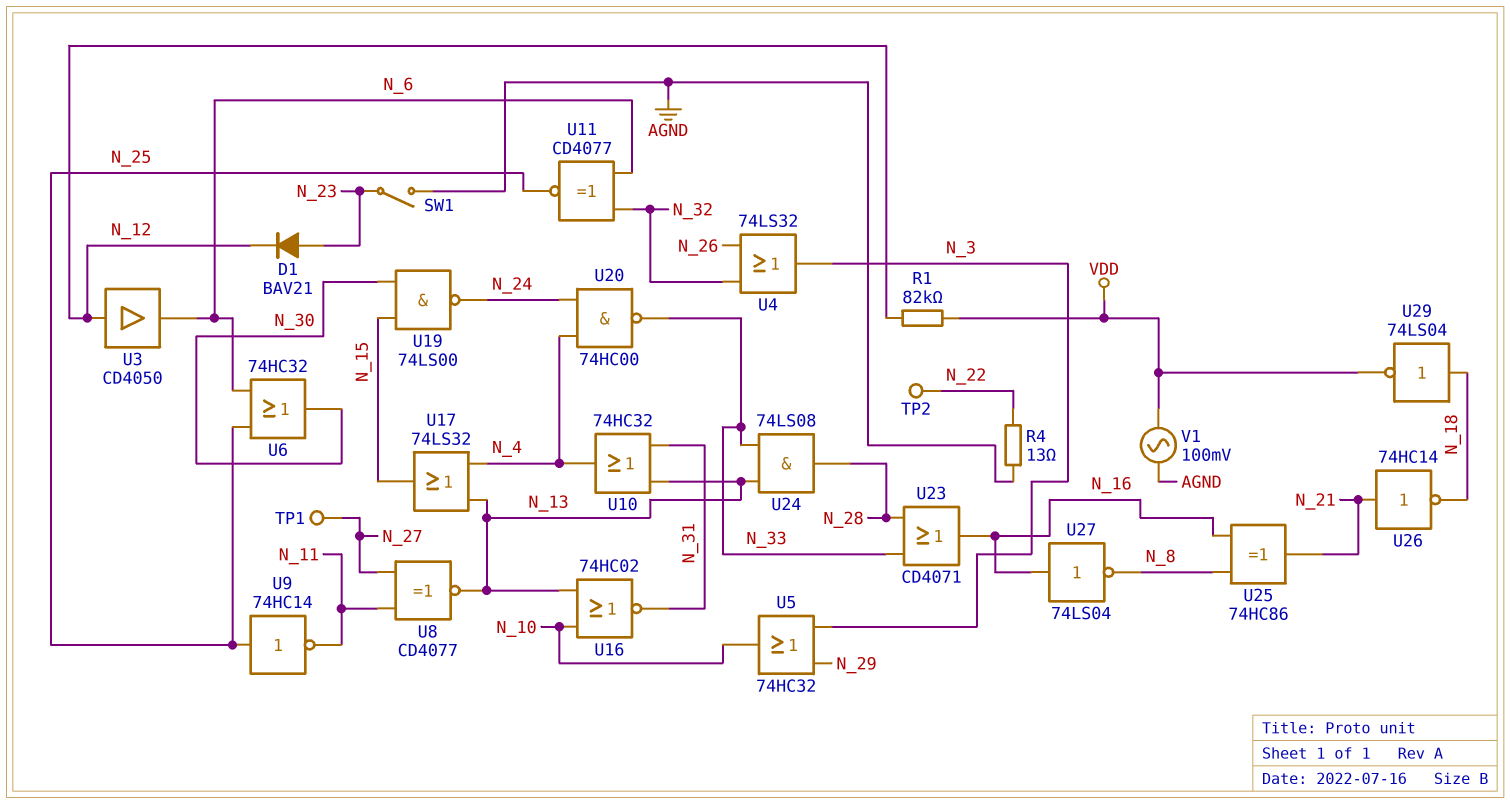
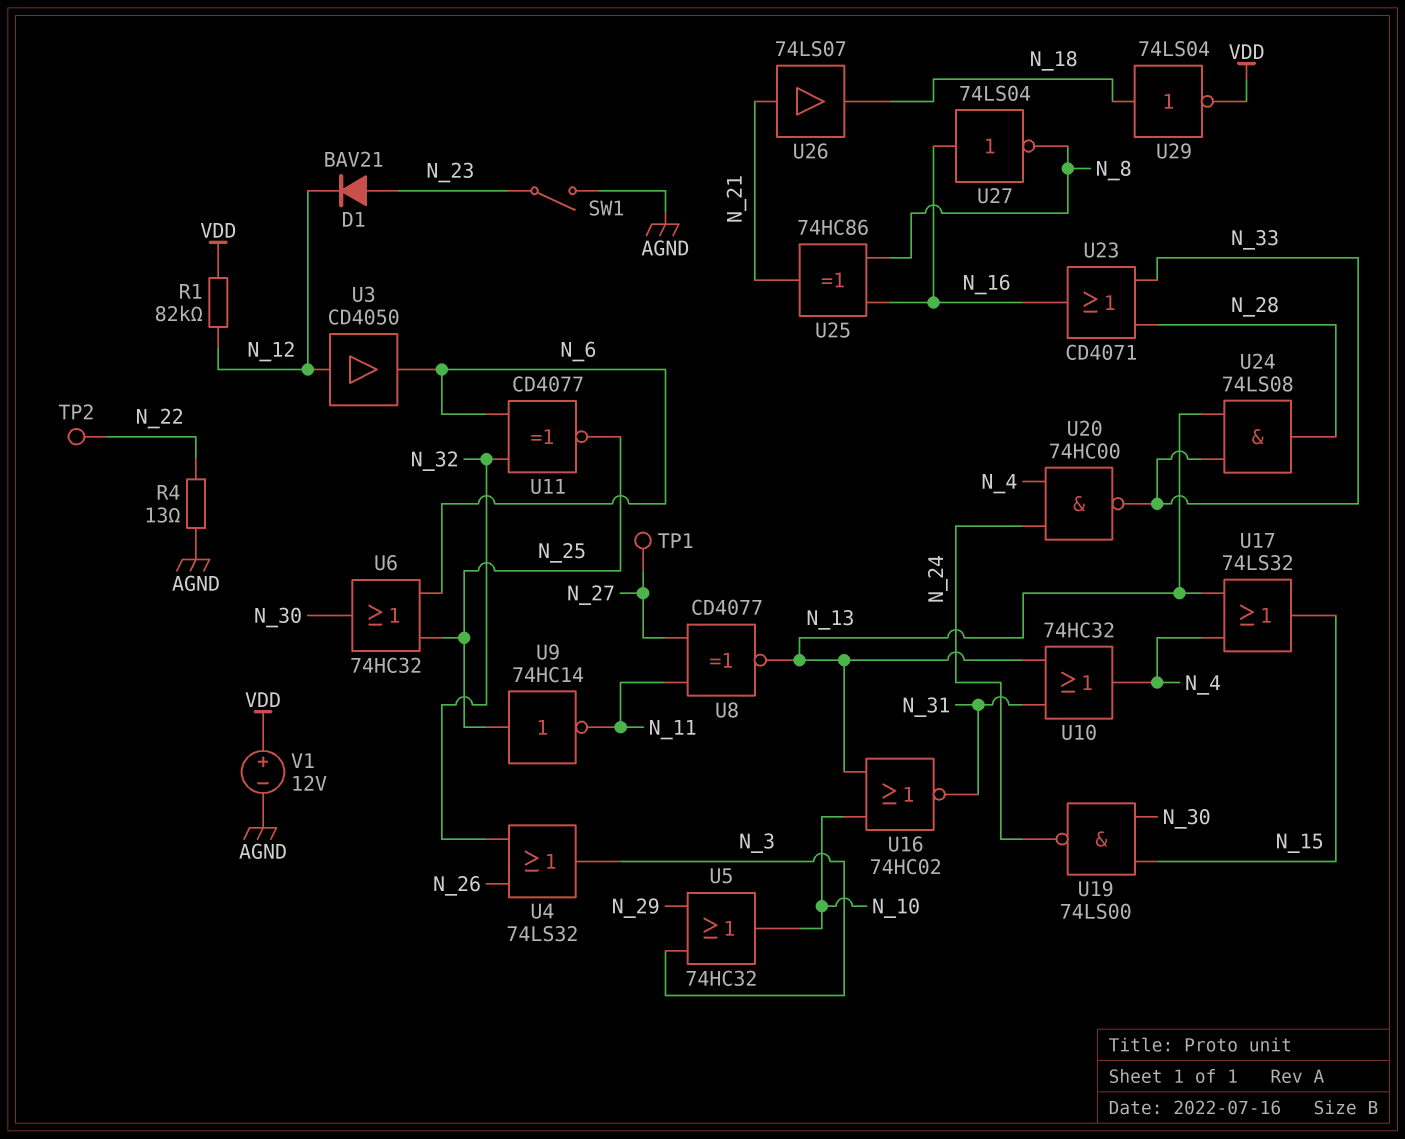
U26: NOT 74HC14 (in N_21, out N_18) -> buffer 74LS07 (in N_21, out N_18)
V1: AC 100mV (AGND, VDD) -> 12V (plus VDD, minus AGND)

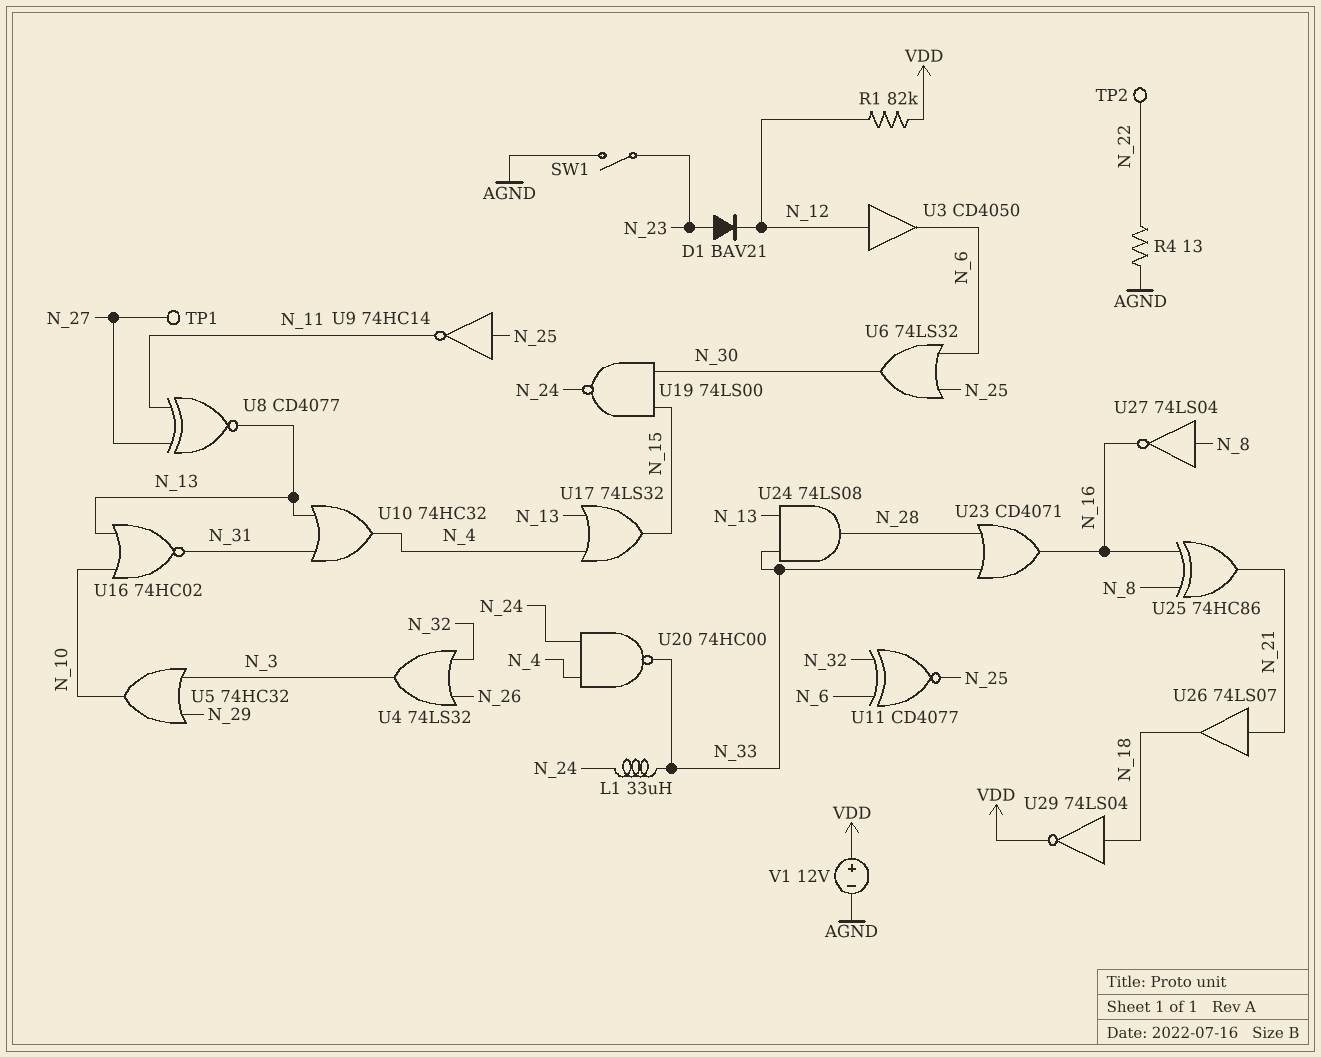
L1: none -> 33uH (N_24, N_33)
U6: OR 74HC32 (in N_6, in N_25, out N_30) -> OR 74LS32 (in N_6, in N_25, out N_30)
U27: NOT 74LS04 (in N_16, out N_8) -> NOT 74LS04 (in N_8, out N_16)

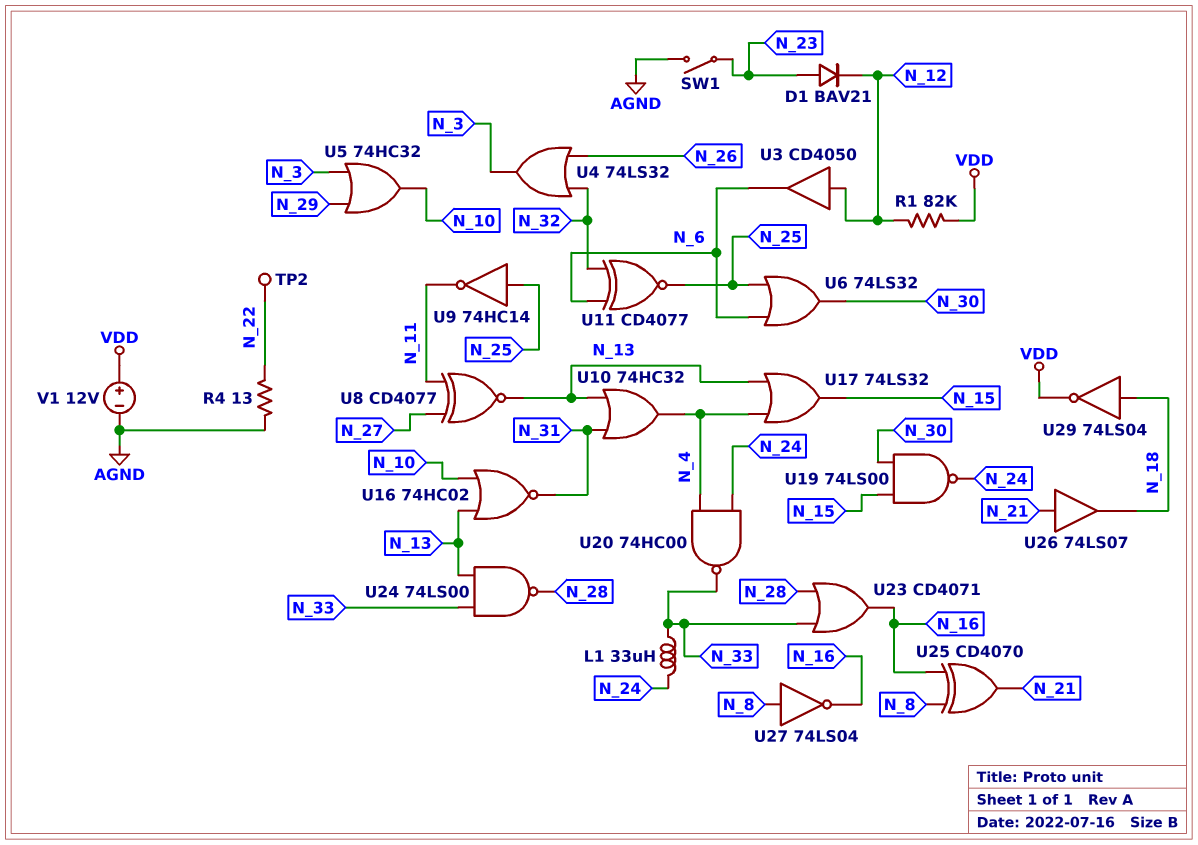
TP1: test point (N_27) -> none
U24: AND 74LS08 (in N_13, in N_33, out N_28) -> NAND 74LS00 (in N_13, in N_33, out N_28)
U25: XOR 74HC86 (in N_8, in N_16, out N_21) -> XOR CD4070 (in N_8, in N_16, out N_21)

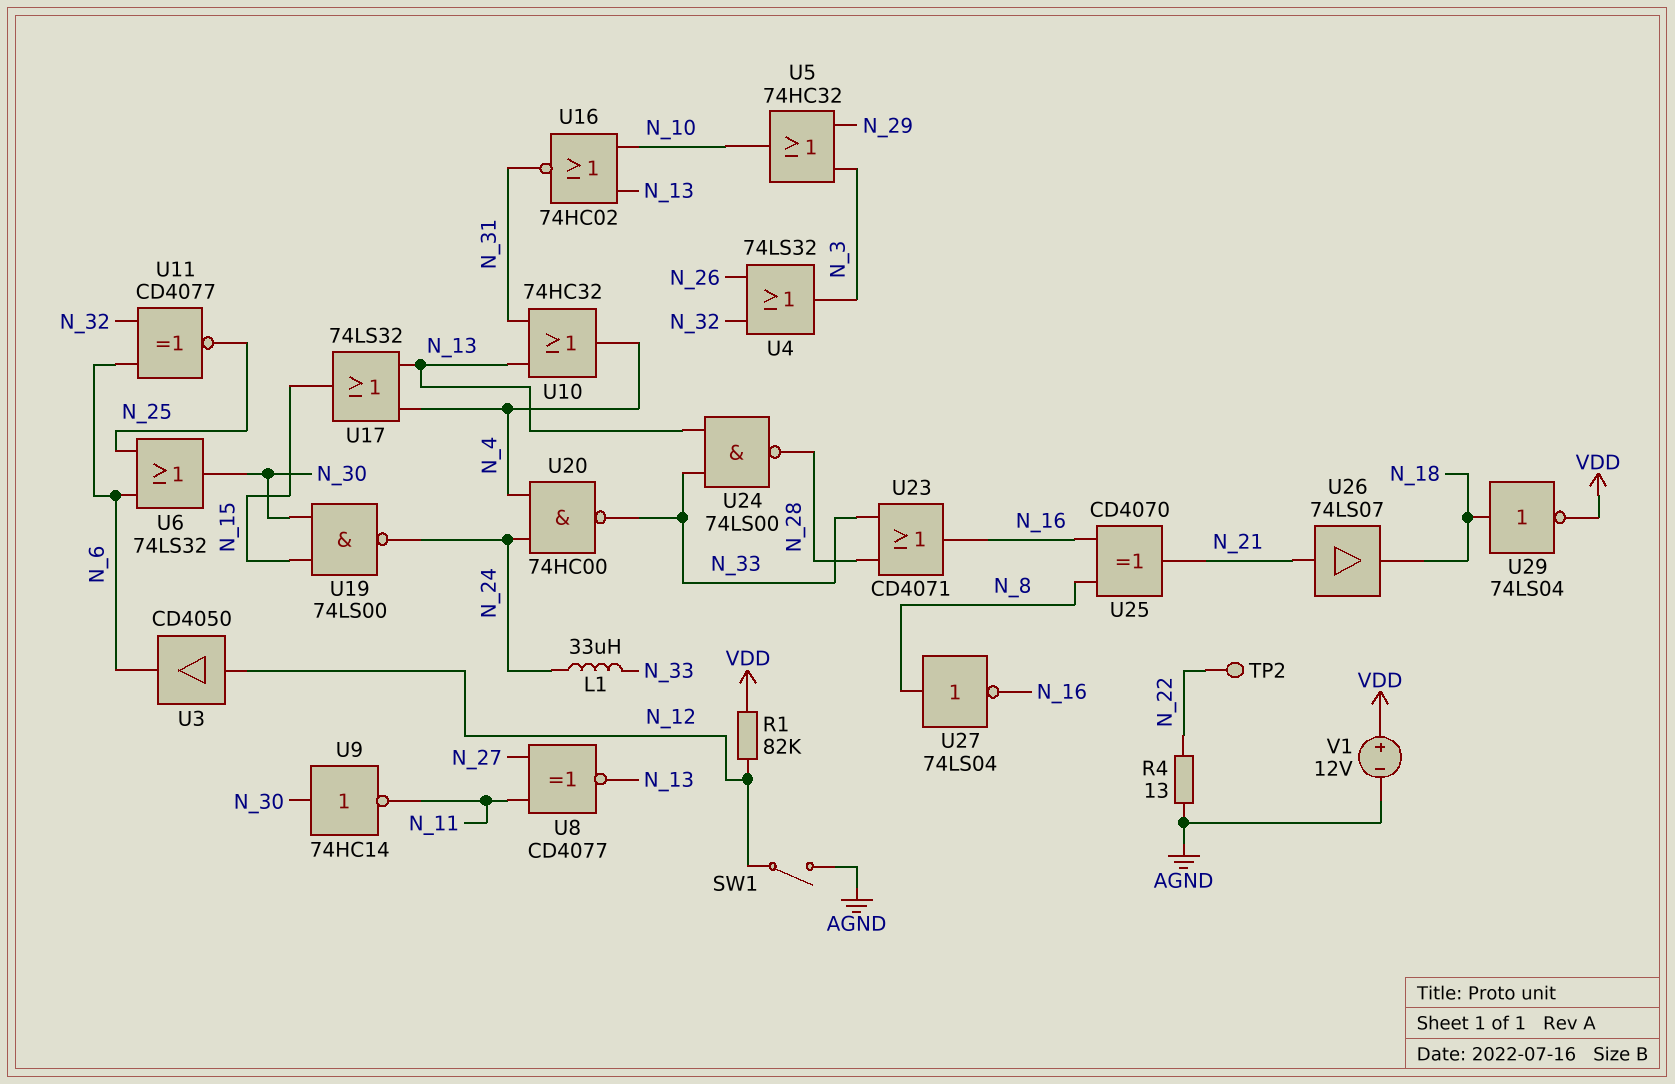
D1: diode BAV21 (A N_23, K N_12) -> none
SW1: switch (AGND, N_23) -> switch (AGND, N_12)
U9: NOT 74HC14 (in N_25, out N_11) -> NOT 74HC14 (in N_30, out N_11)

